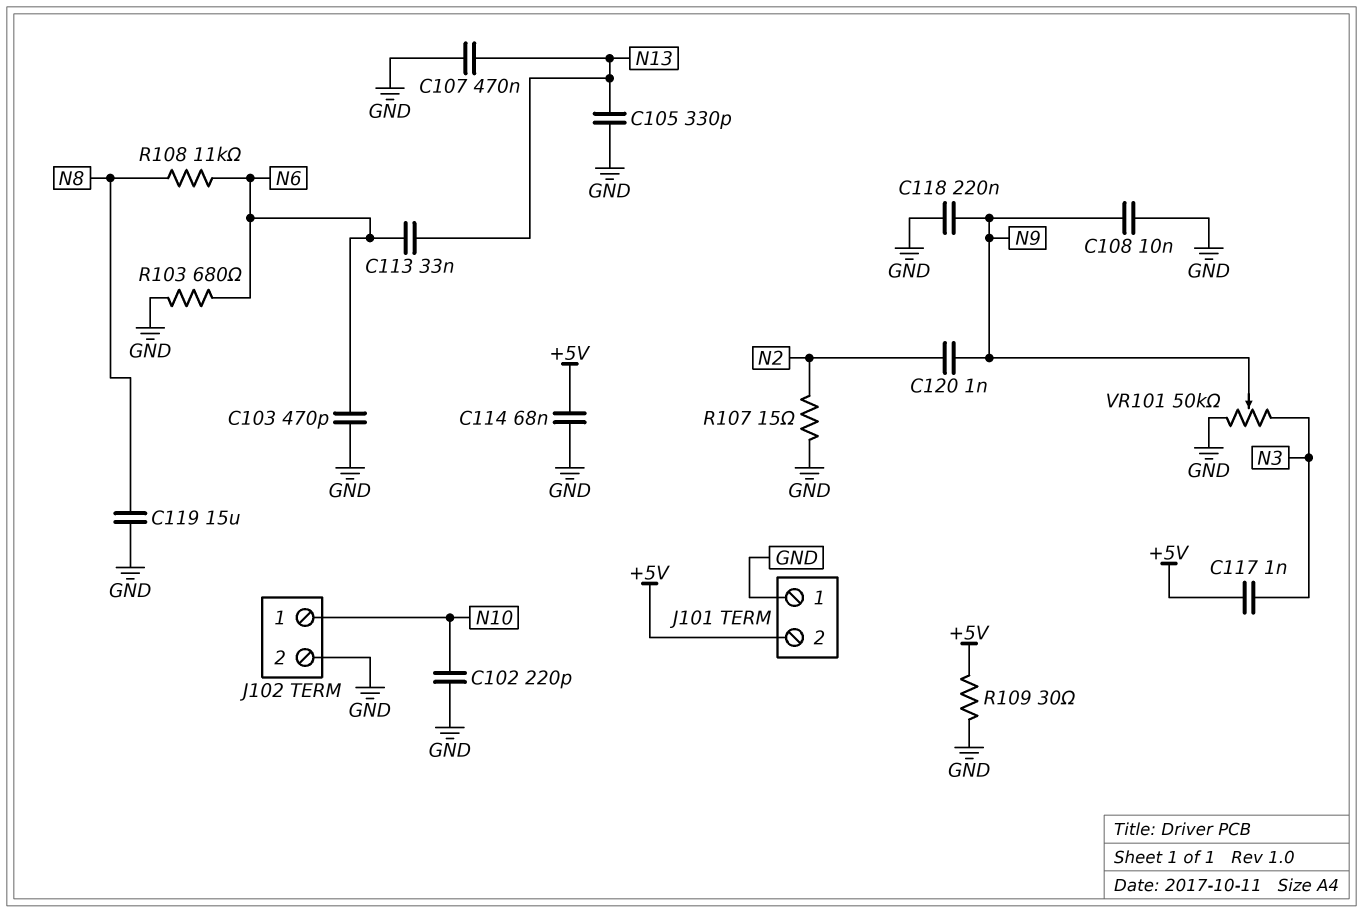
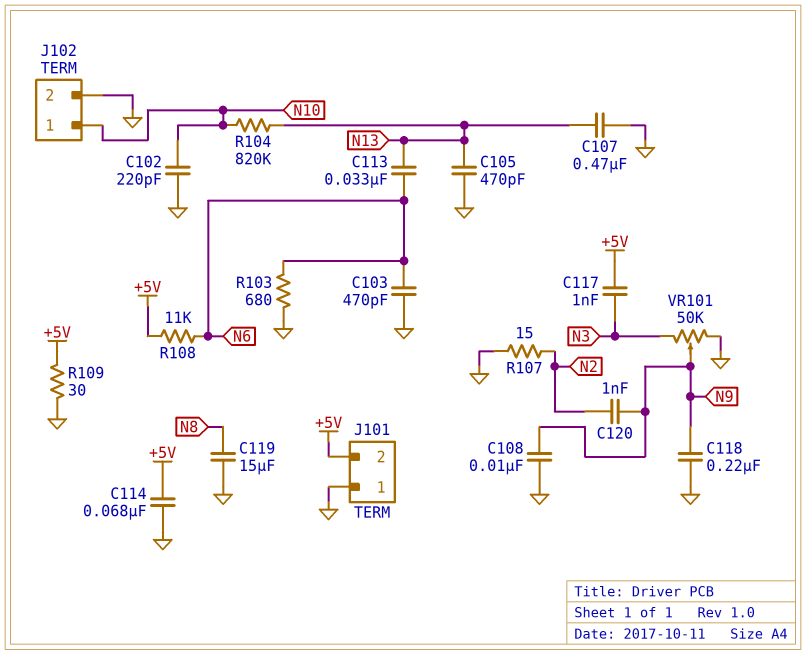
C105: 330pF (GND, N13) -> 470pF (GND, N13)
R104: none -> 820k (N10, N13)
R108: 11k (N6, N8) -> 11k (+5V, N6)

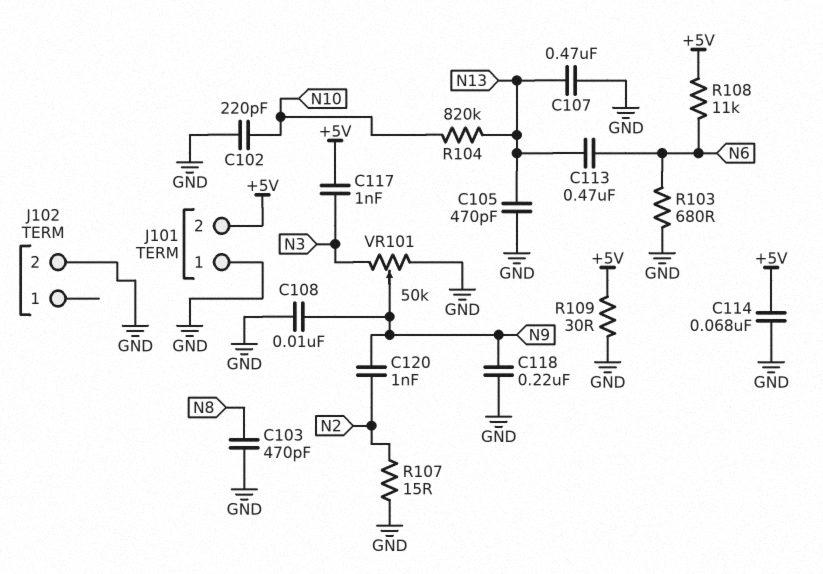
C103: 470pF (GND, N6) -> 470pF (GND, N8)
C113: 33nF (N6, N13) -> 470nF (N6, N13)
C119: 15uF (GND, N8) -> none
J102 pin 1: N10 -> none

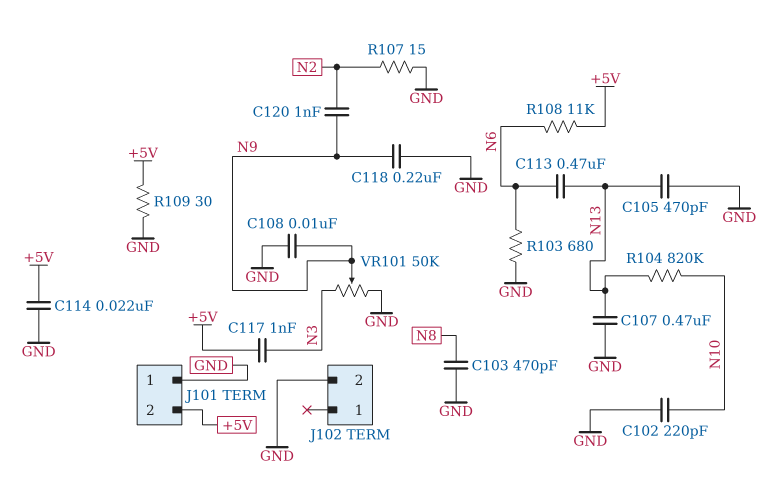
C114: 68nF (+5V, GND) -> 22nF (+5V, GND)

